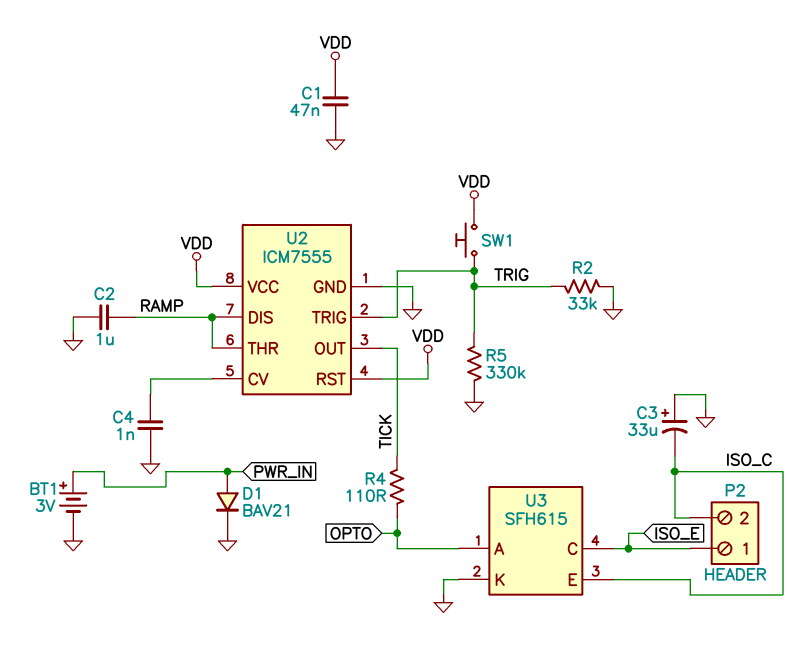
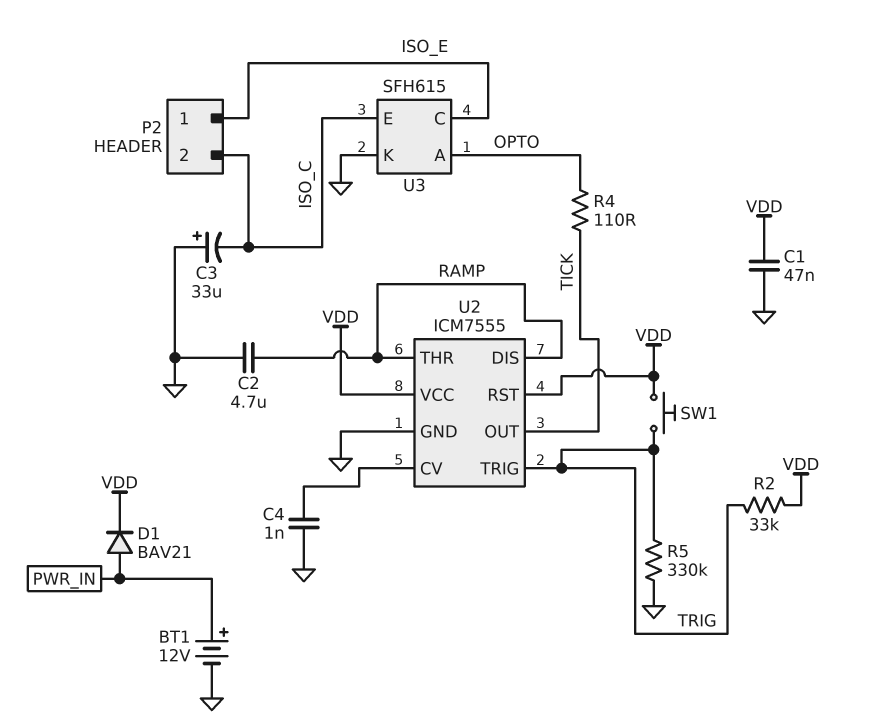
BT1: 3V (plus PWR_IN, minus GND) -> 12V (plus PWR_IN, minus GND)
C2: 1uF (GND, RAMP) -> 4.7uF (GND, RAMP)
D1: diode BAV21 (A PWR_IN, K GND) -> diode BAV21 (A PWR_IN, K VDD)
R2: 33k (GND, TRIG) -> 33k (TRIG, VDD)

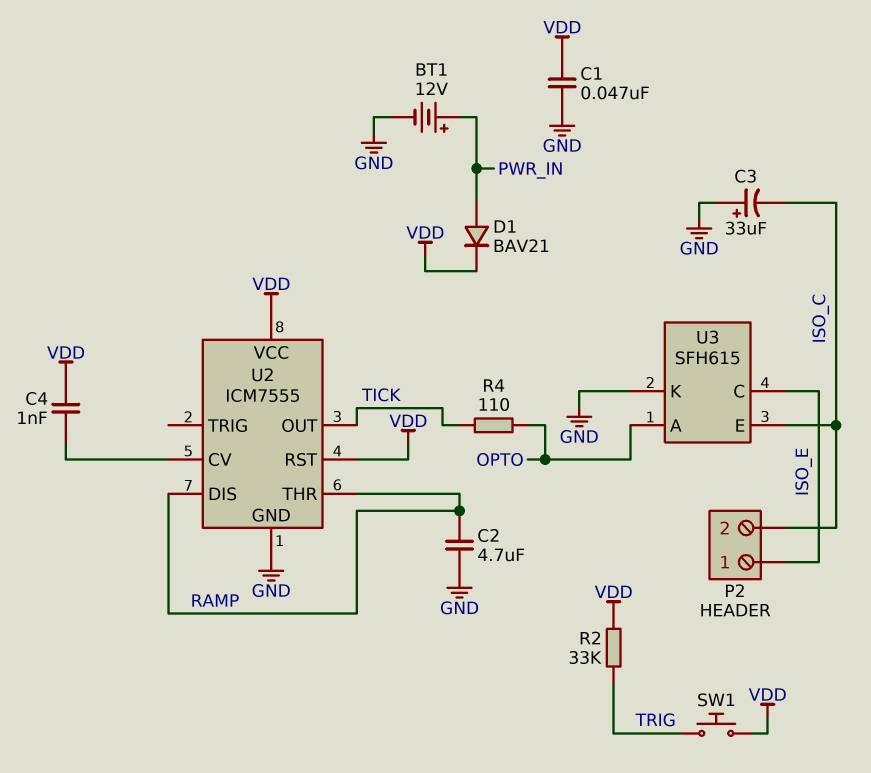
C4: 1nF (GND, U2/CV) -> 1nF (U2/CV, VDD)
R5: 330k (GND, TRIG) -> none
U2 pin TRIG: TRIG -> none

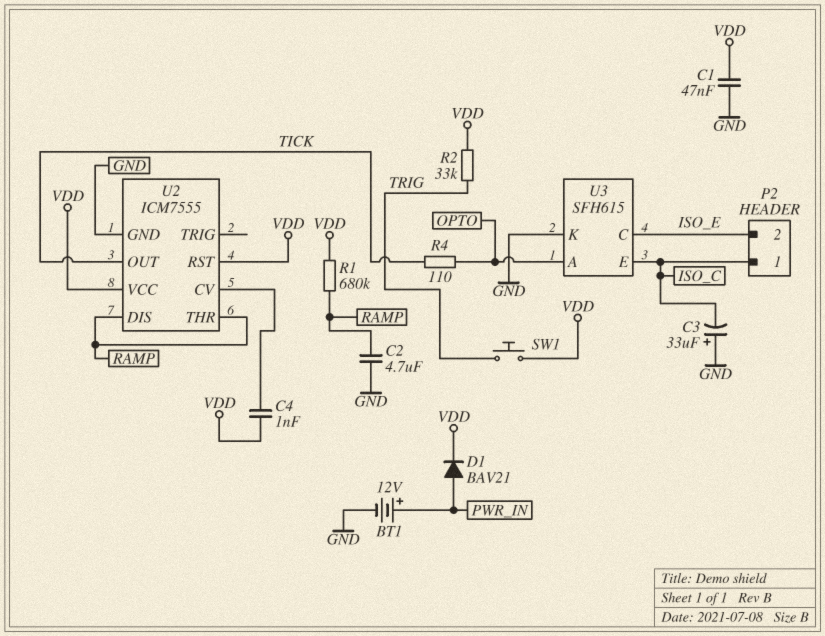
P2 pin 1: ISO_E -> ISO_C
P2 pin 2: ISO_C -> ISO_E
R1: none -> 680k (RAMP, VDD)

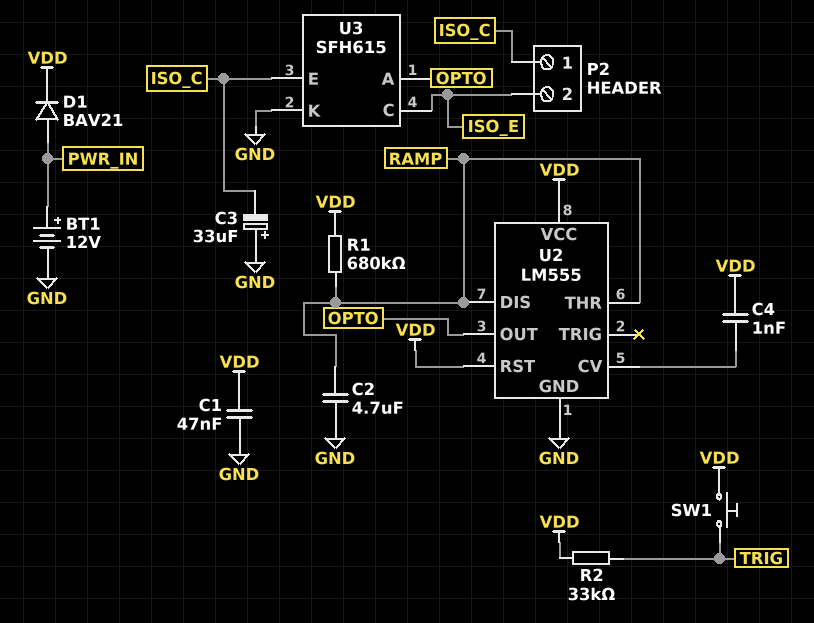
R4: 110 (OPTO, TICK) -> none
U2: ICM7555 -> LM555
U2 pin OUT: TICK -> OPTO

